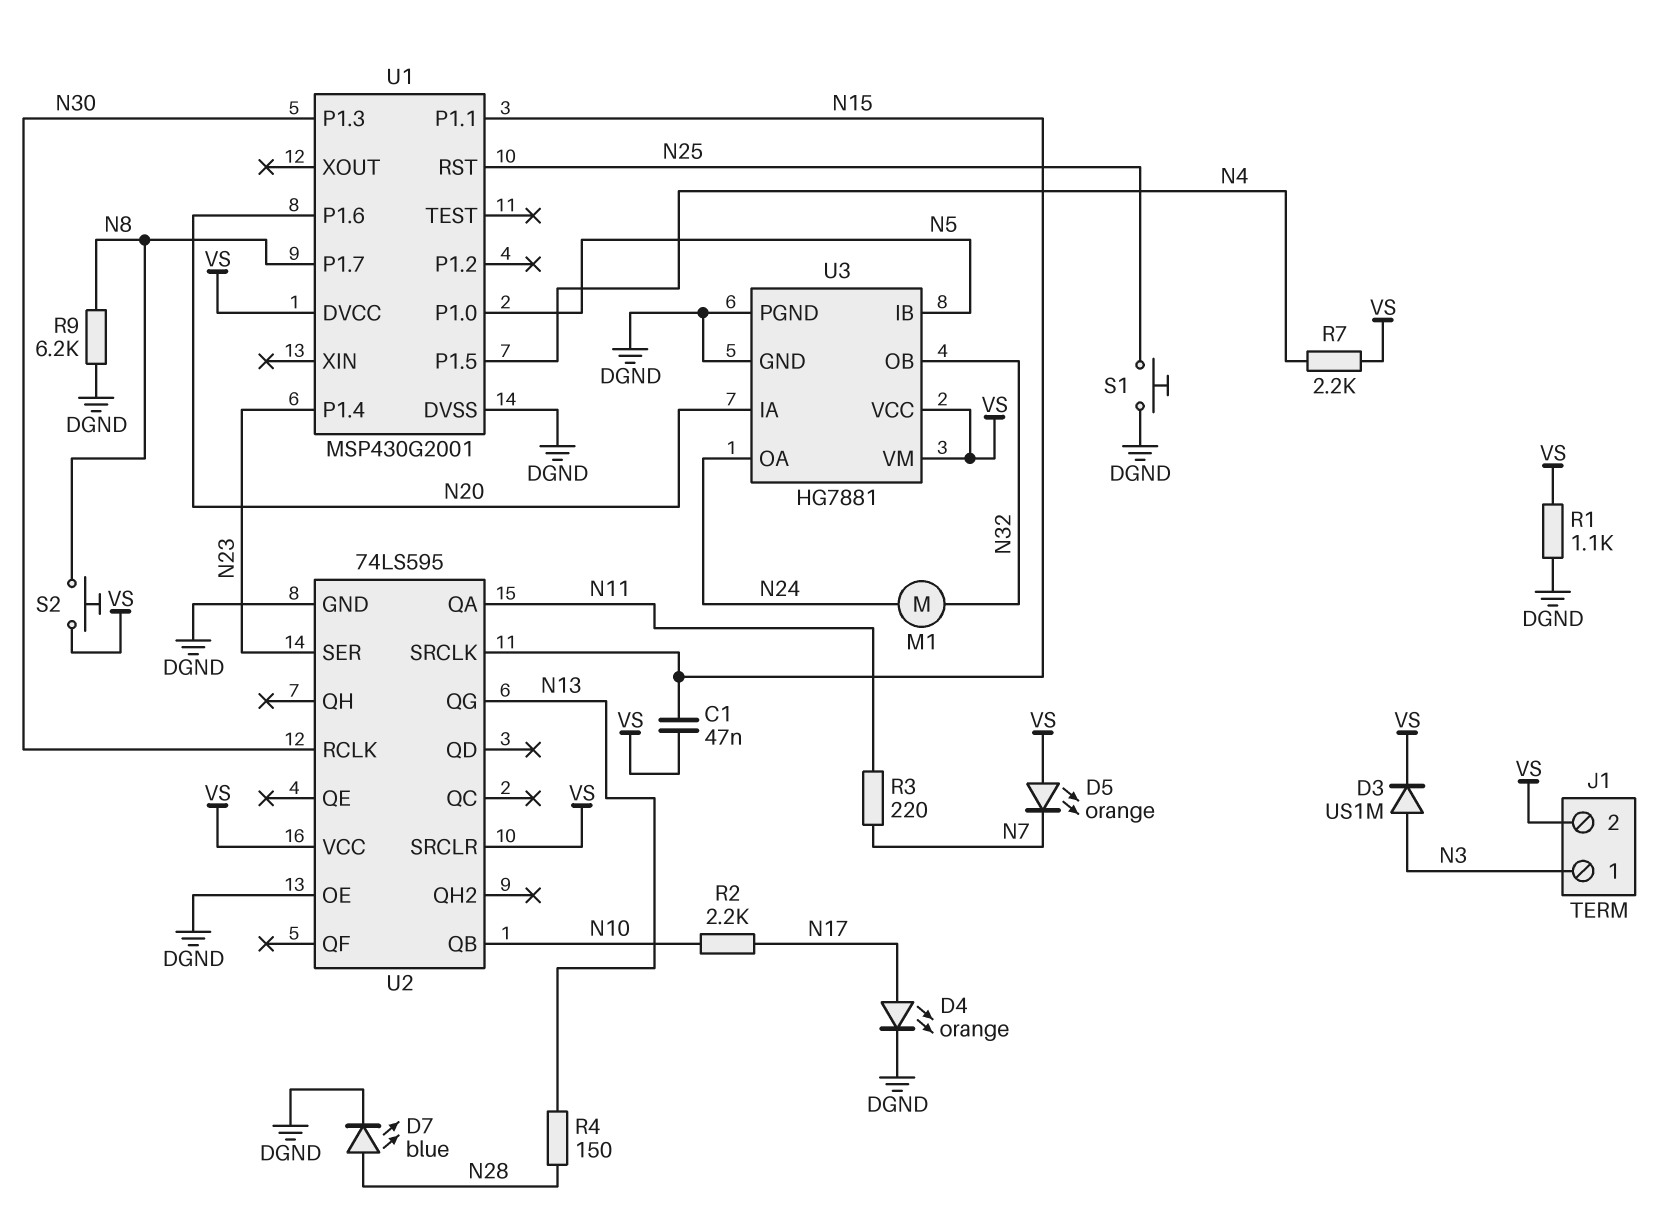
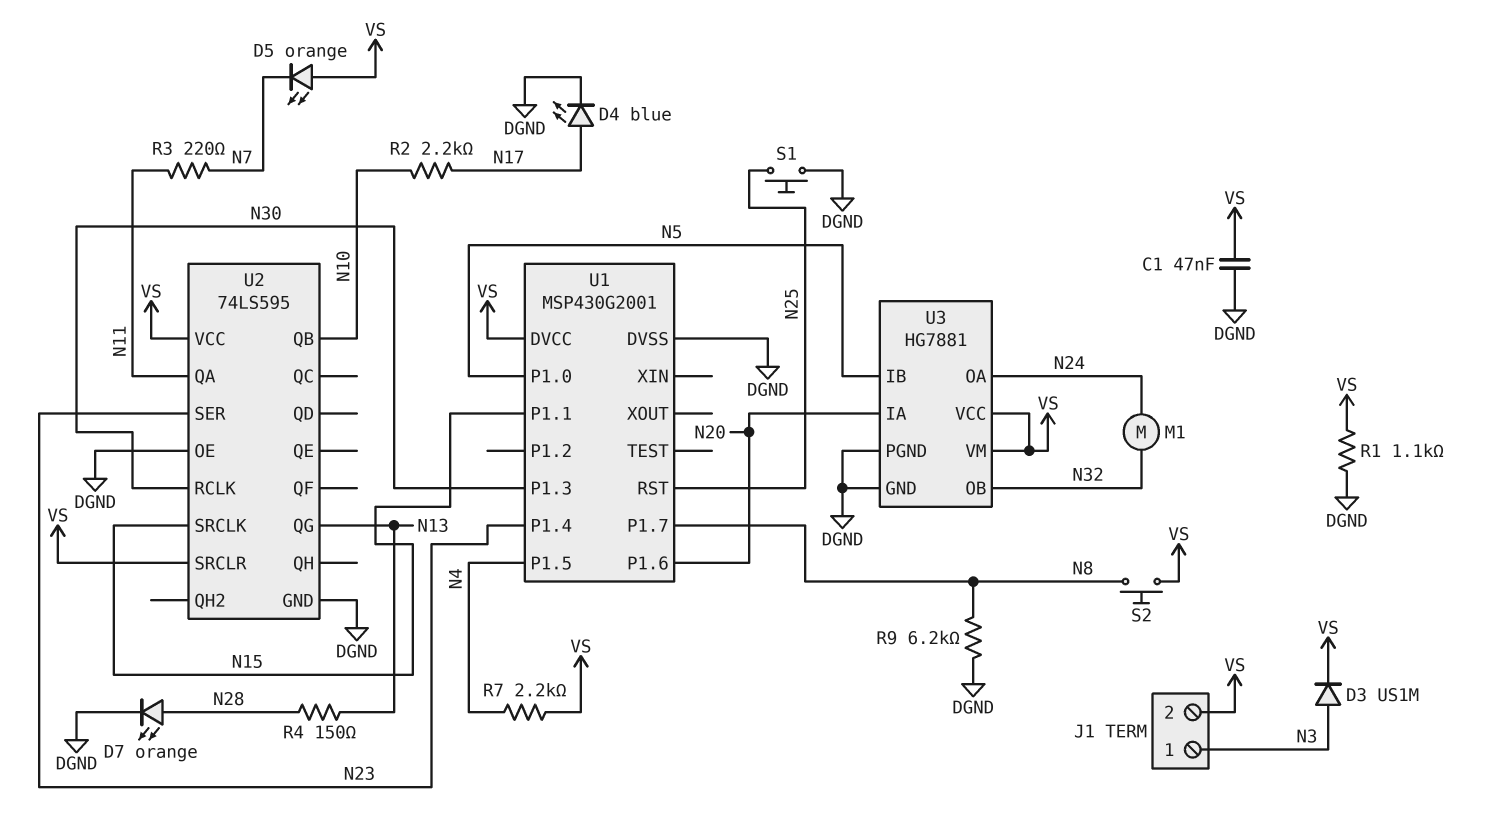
C1: 47nF (N15, VS) -> 47nF (DGND, VS)
D4: LED orange (A N17, K DGND) -> LED blue (A N17, K DGND)
D7: LED blue (A N28, K DGND) -> LED orange (A N28, K DGND)

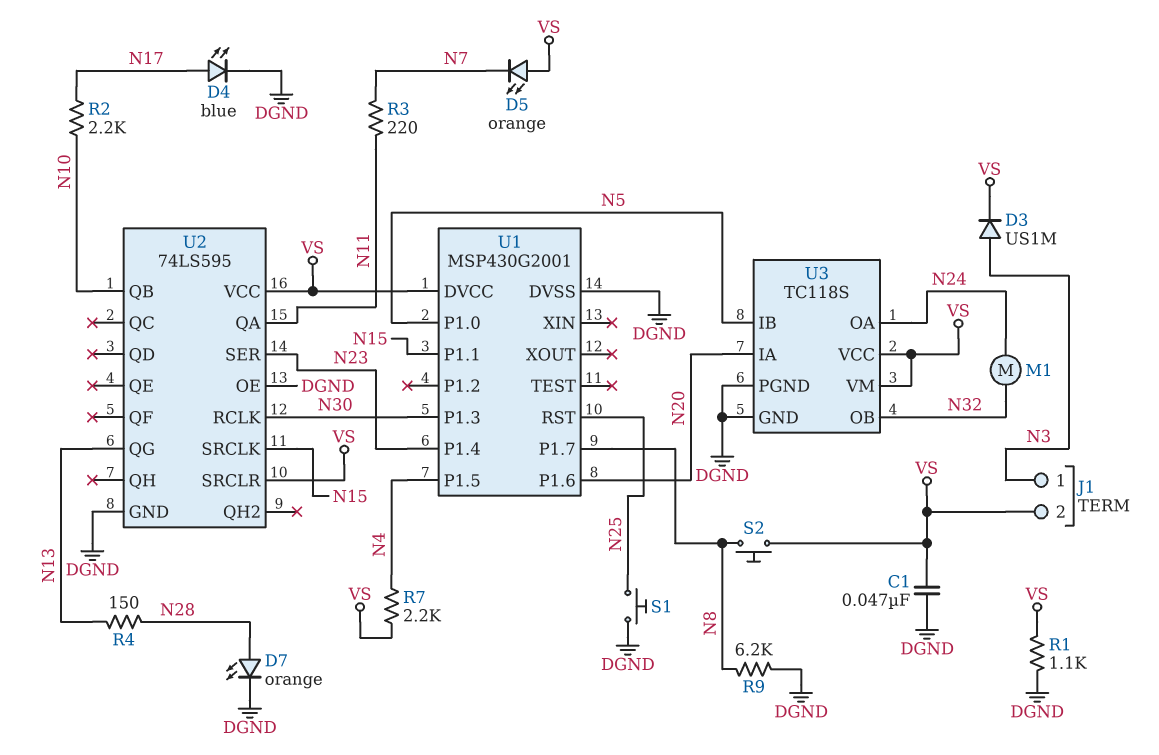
U3: HG7881 -> TC118S

